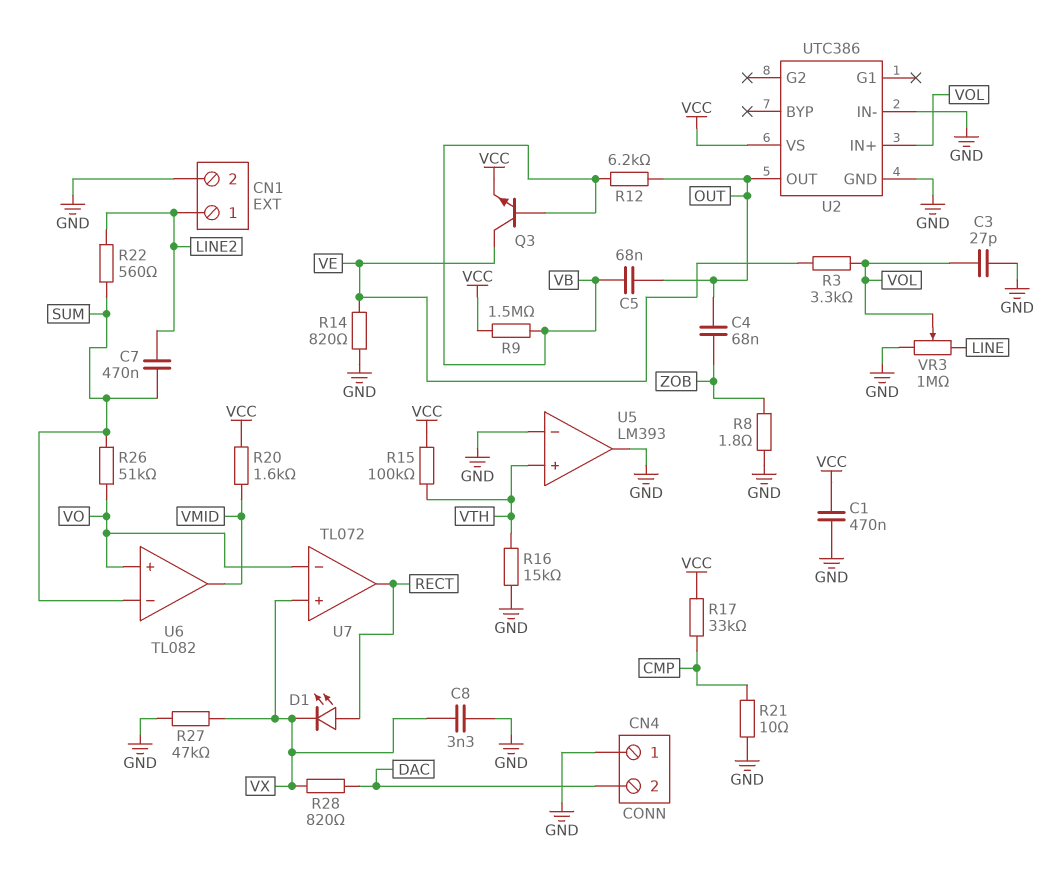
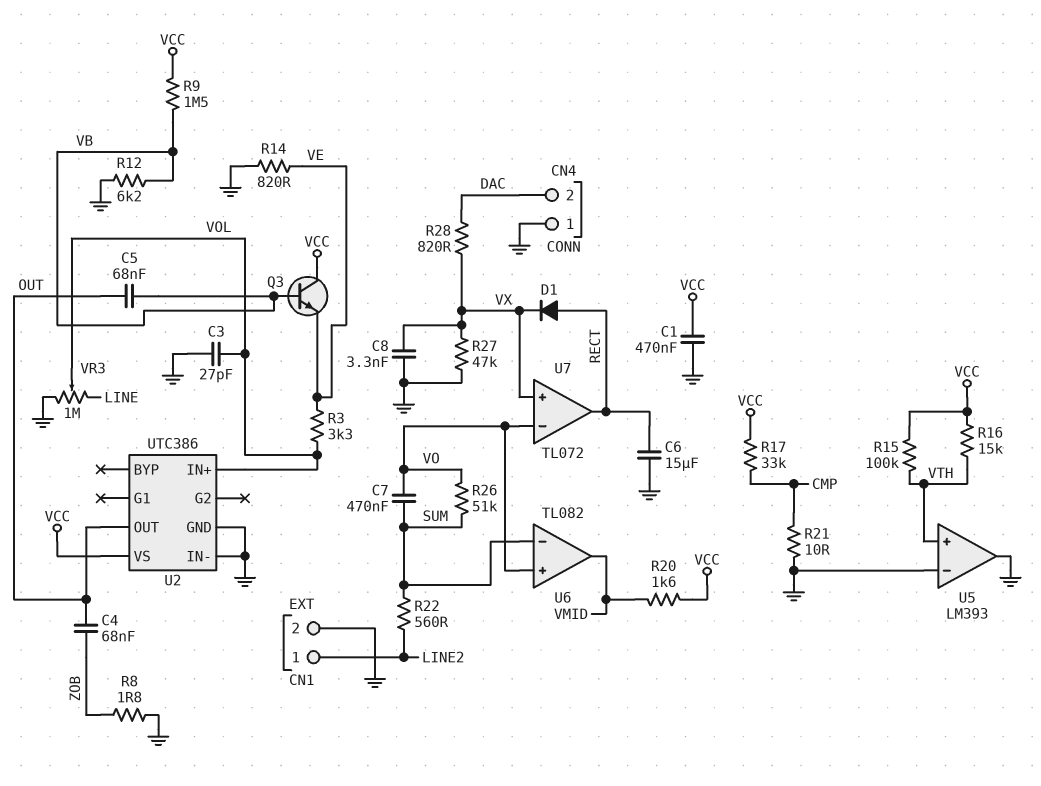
C6: none -> 15uF (GND, RECT)
C7: 470nF (LINE2, SUM) -> 470nF (SUM, VO)
D1: LED (A RECT, K VX) -> diode (A RECT, K VX)
Q3: NPN (B VB, C VE, E VCC) -> NPN (B VB, C VCC, E VE)
R12: 6.2k (OUT, VB) -> 6.2k (GND, VB)
R16: 15k (GND, VTH) -> 15k (VCC, VTH)

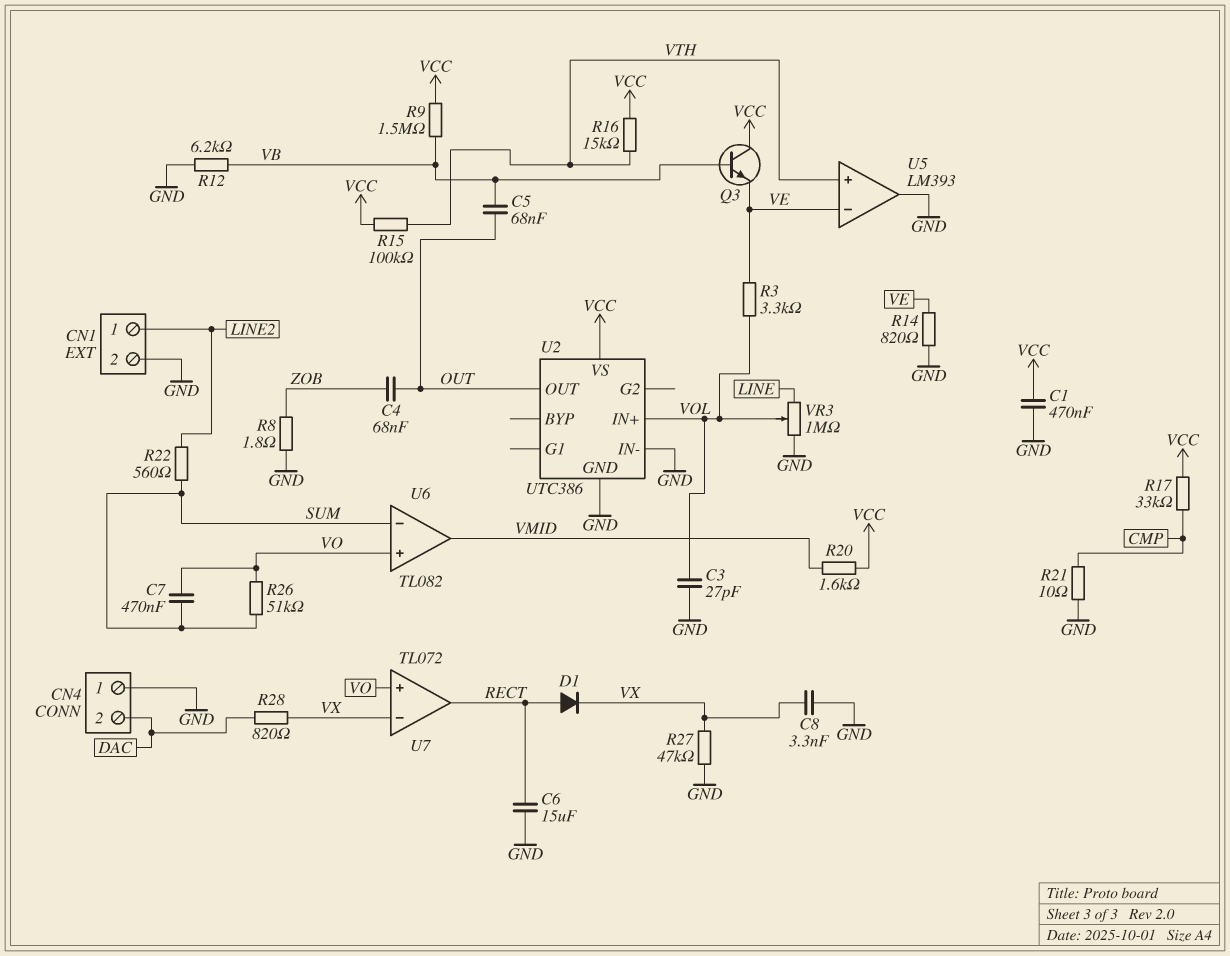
U5 pin in-: GND -> VE
U7 pin in+: VX -> VO
U7 pin in-: VO -> VX

